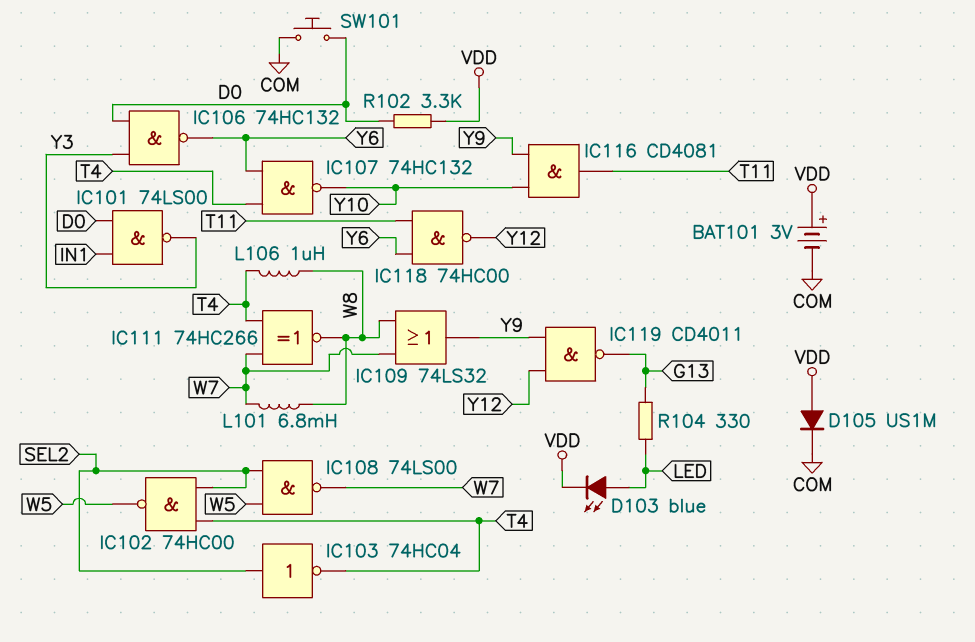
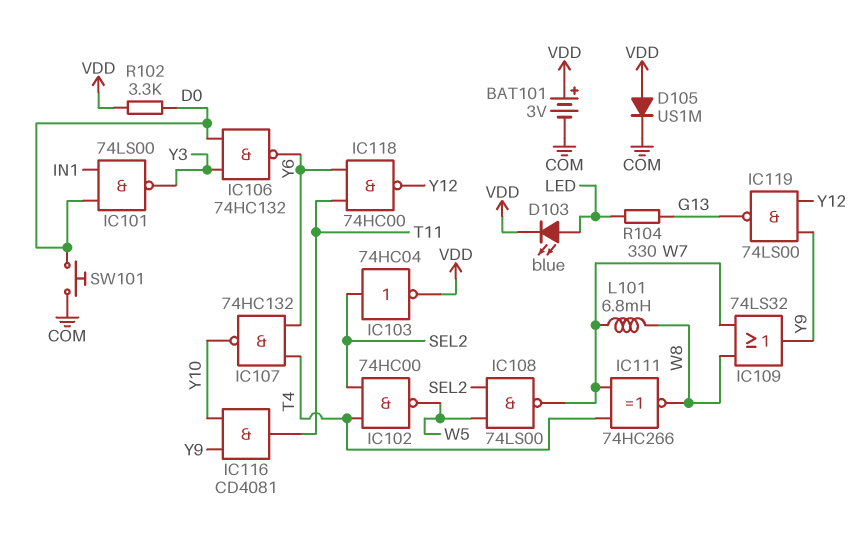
IC103: NOT 74HC04 (in SEL2, out T4) -> NOT 74HC04 (in SEL2, out VDD)
IC119: NAND CD4011 (in Y9, in Y12, out G13) -> NAND 74LS00 (in Y9, in Y12, out G13)
L106: 1uH (T4, W8) -> none

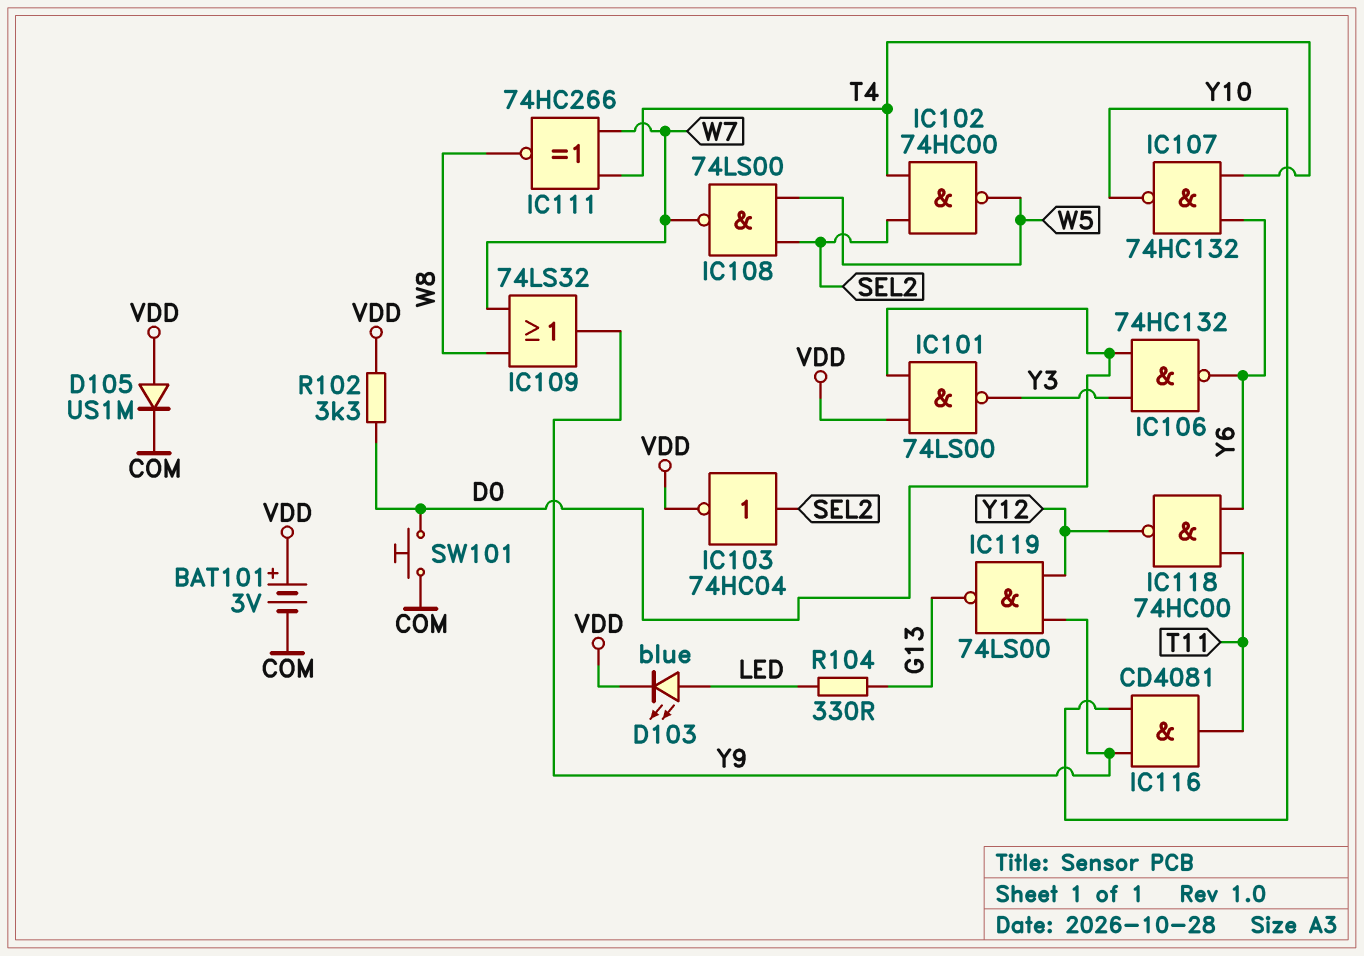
IC101: NAND 74LS00 (in D0, in IN1, out Y3) -> NAND 74LS00 (in D0, in VDD, out Y3)
L101: 6.8mH (W7, W8) -> none

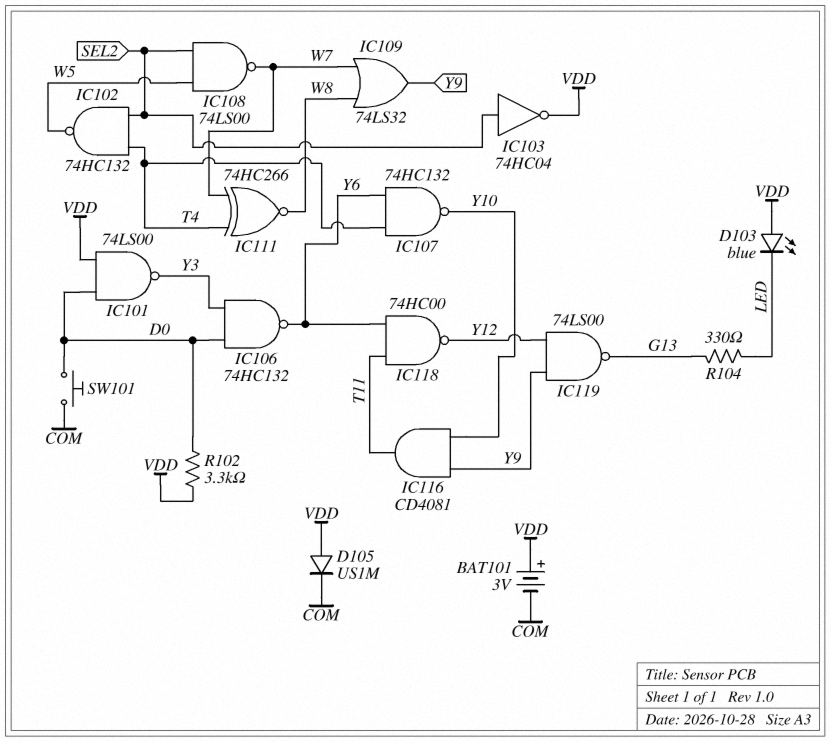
D103: LED blue (A LED, K VDD) -> LED blue (A VDD, K LED)
IC102: NAND 74HC00 (in SEL2, in T4, out W5) -> NAND 74HC132 (in SEL2, in T4, out W5)

